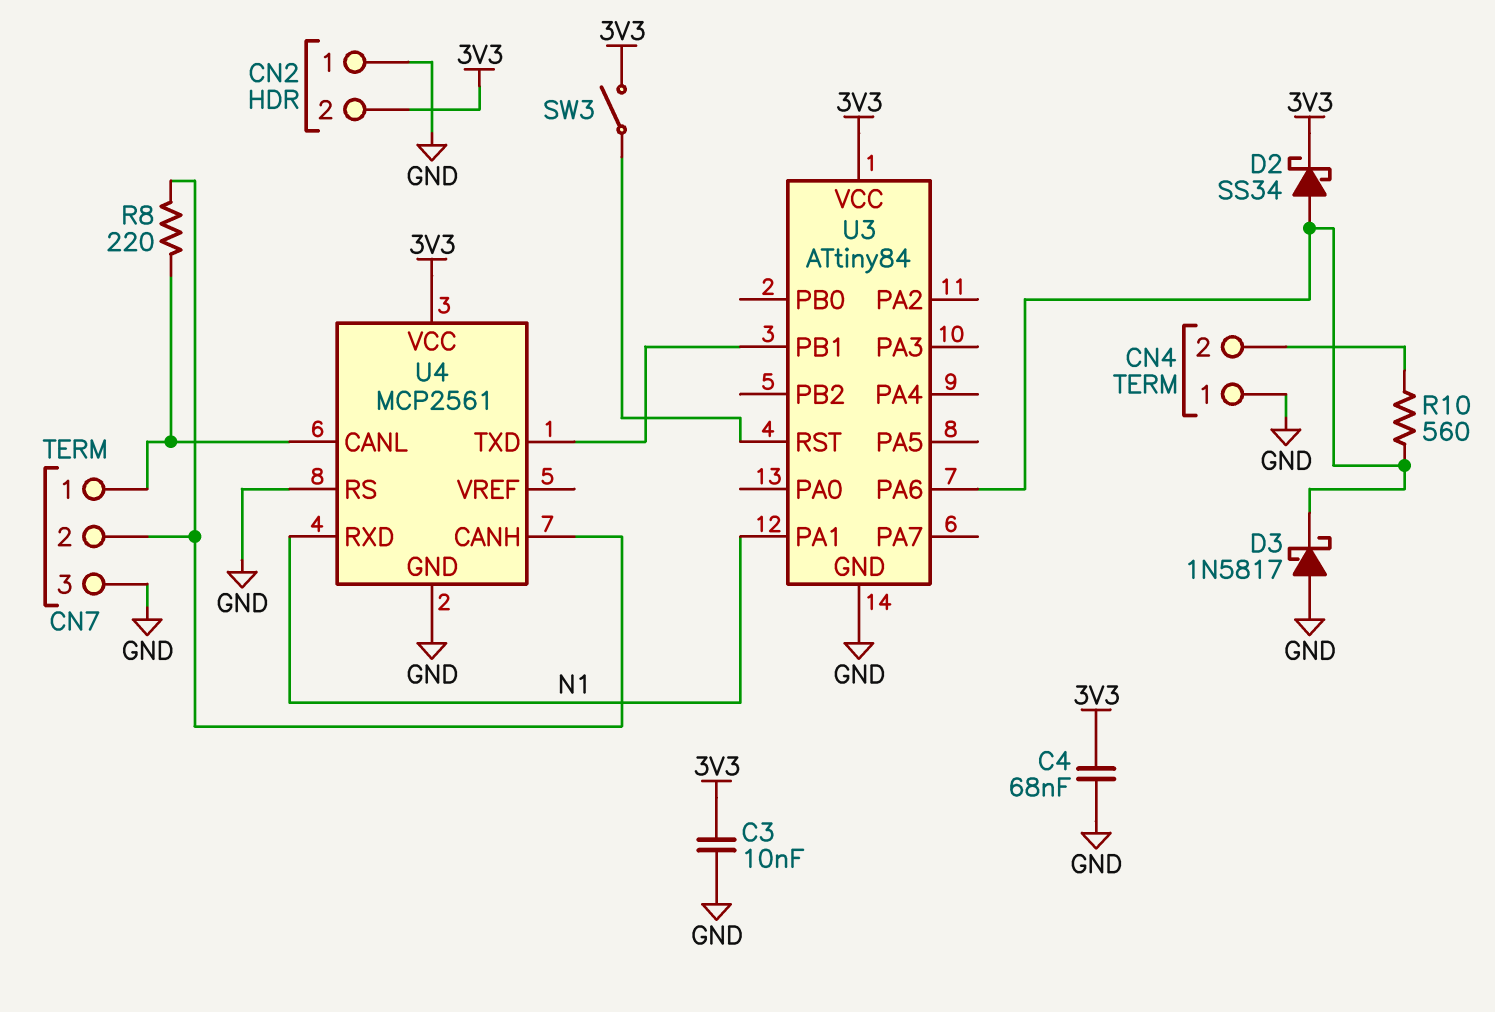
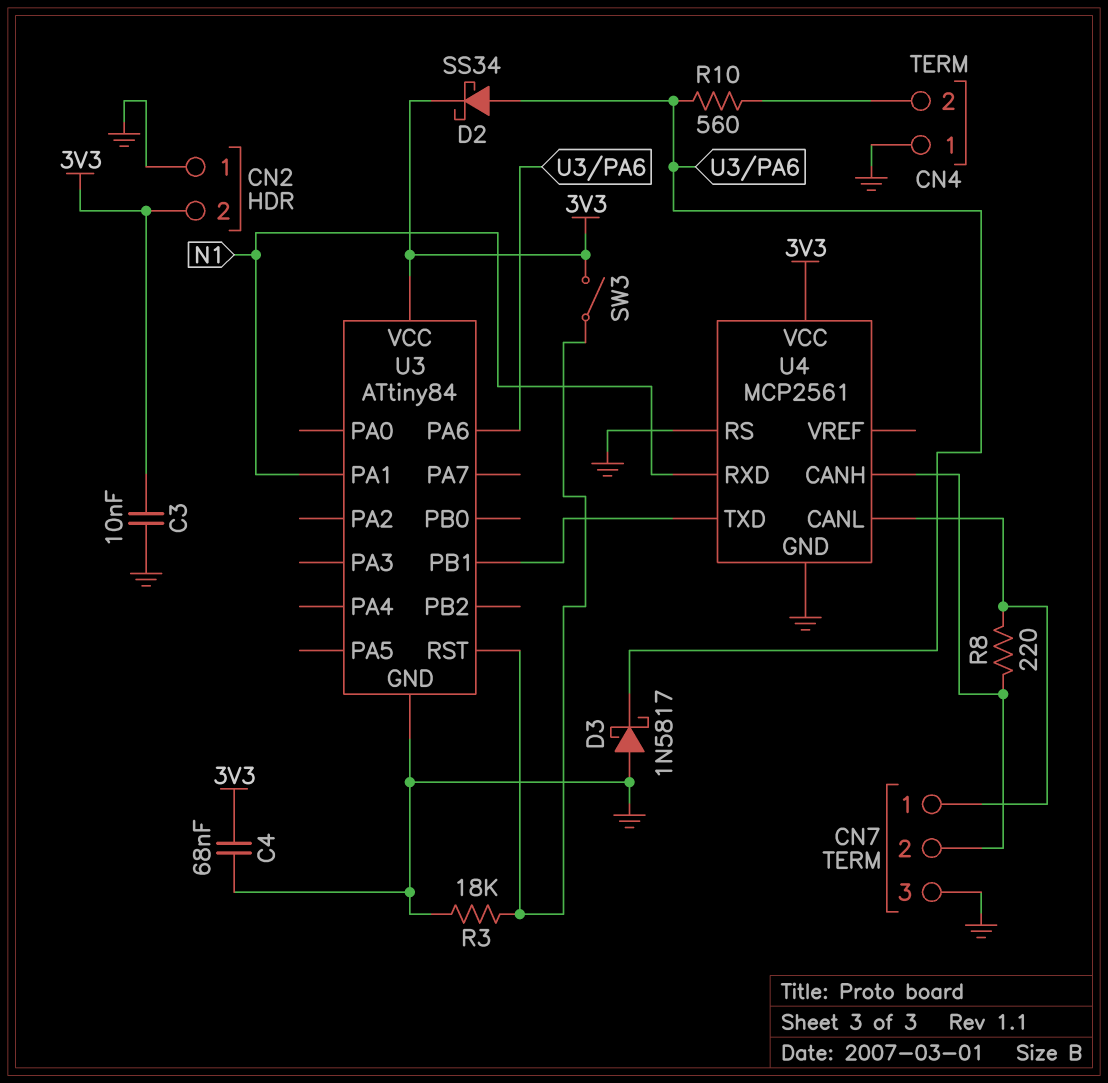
R3: none -> 18k (GND, U3/RST)

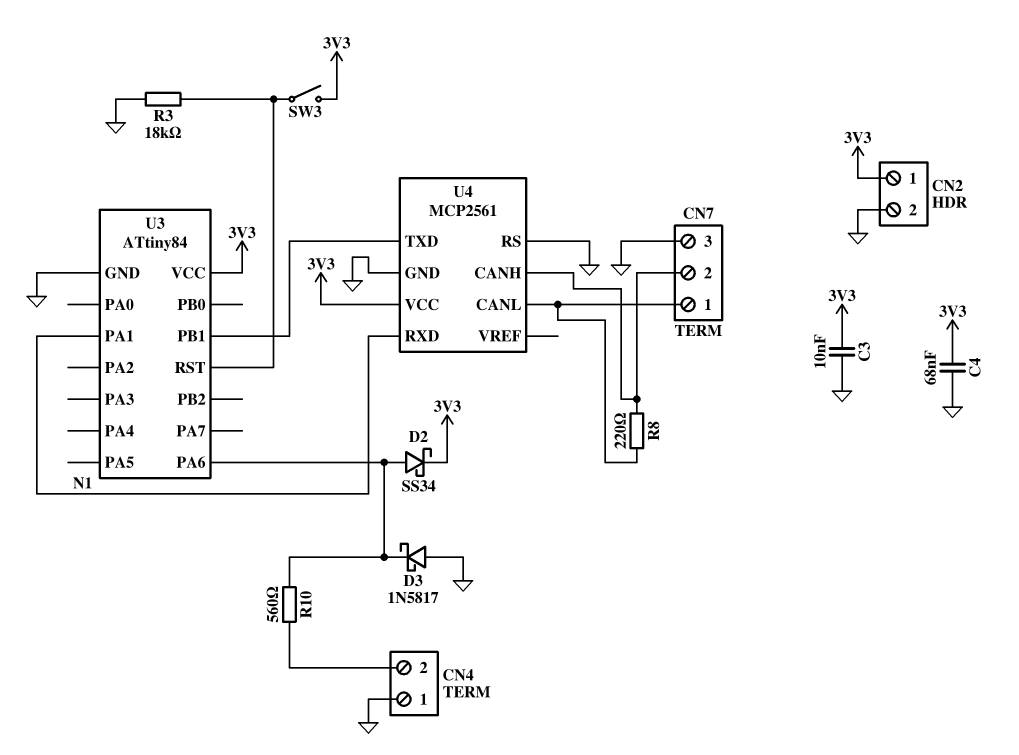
CN2 pin 1: GND -> 3V3
CN2 pin 2: 3V3 -> GND

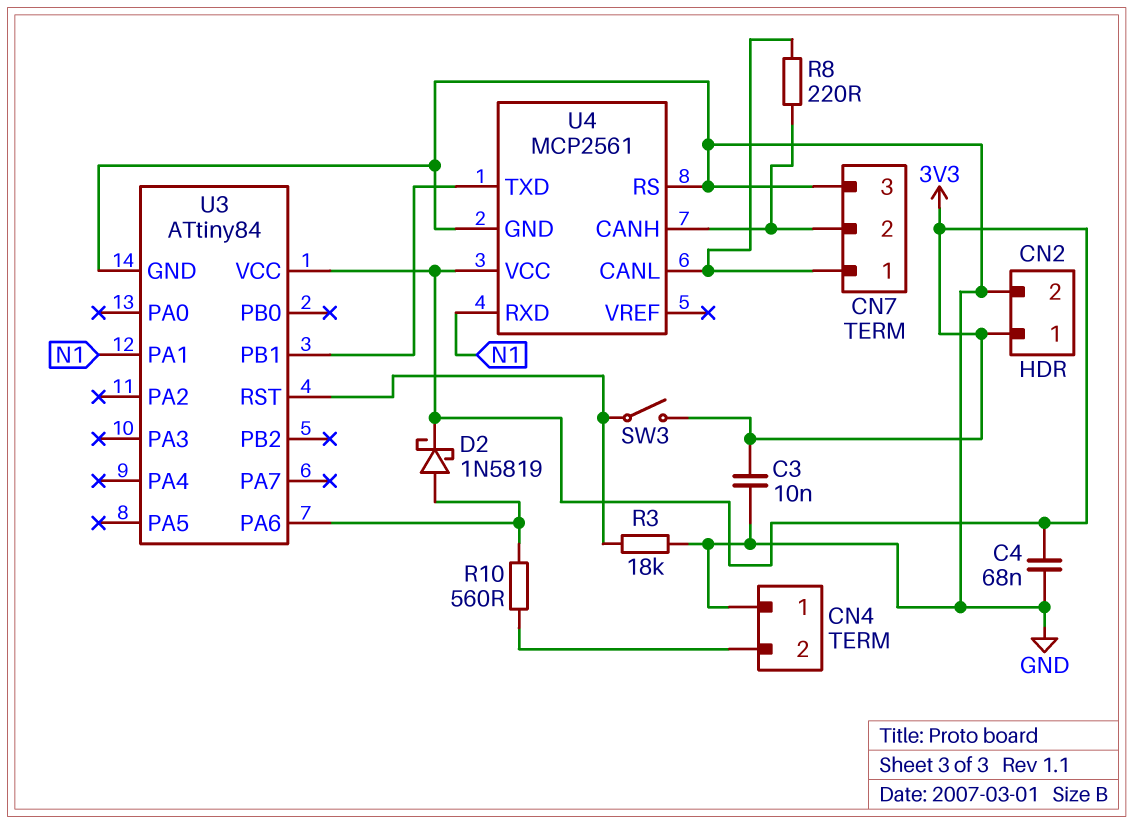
D2: schottky SS34 (A U3/PA6, K 3V3) -> schottky 1N5819 (A U3/PA6, K 3V3)
D3: schottky 1N5817 (A GND, K U3/PA6) -> none

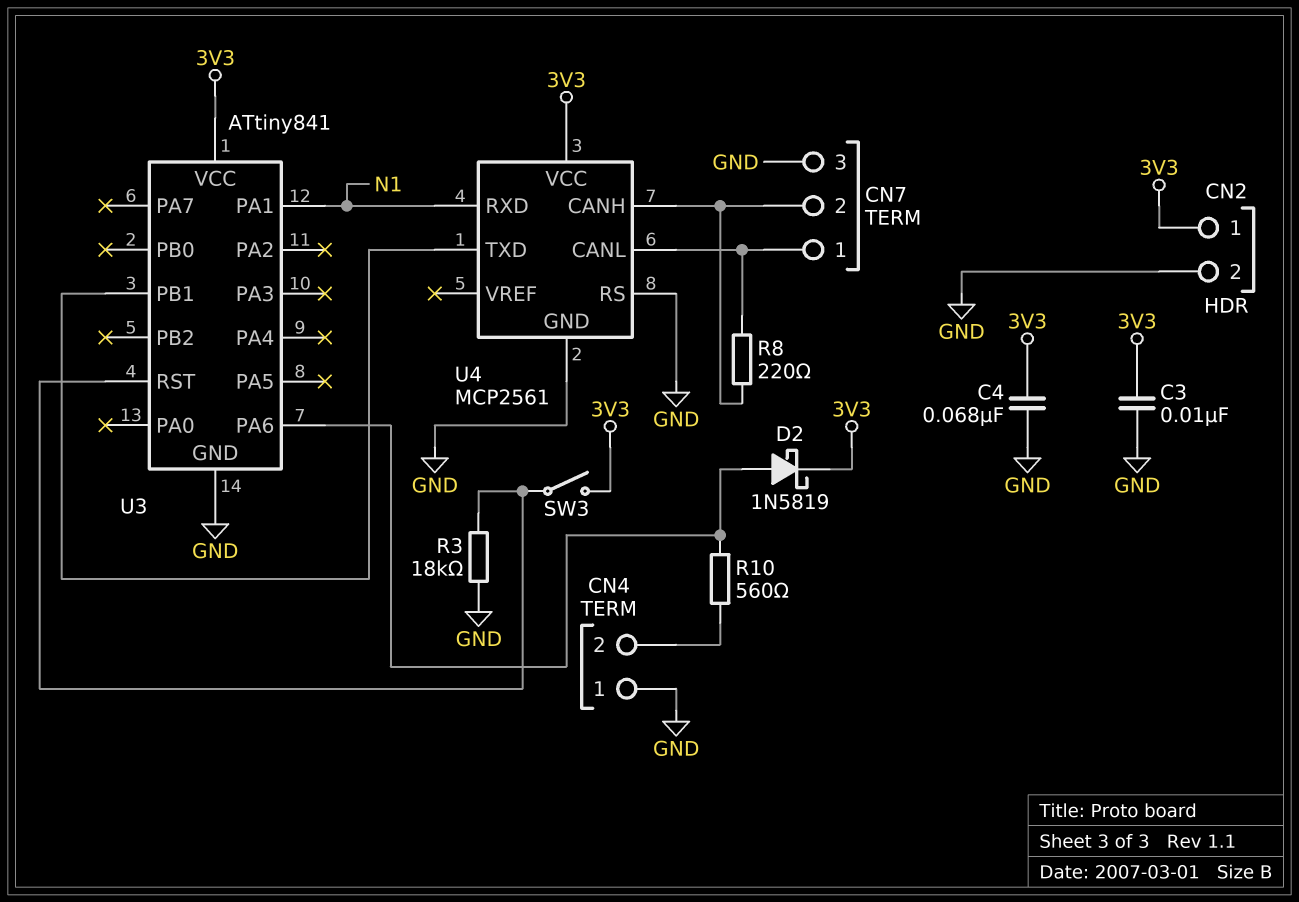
U3: ATtiny84 -> ATtiny841

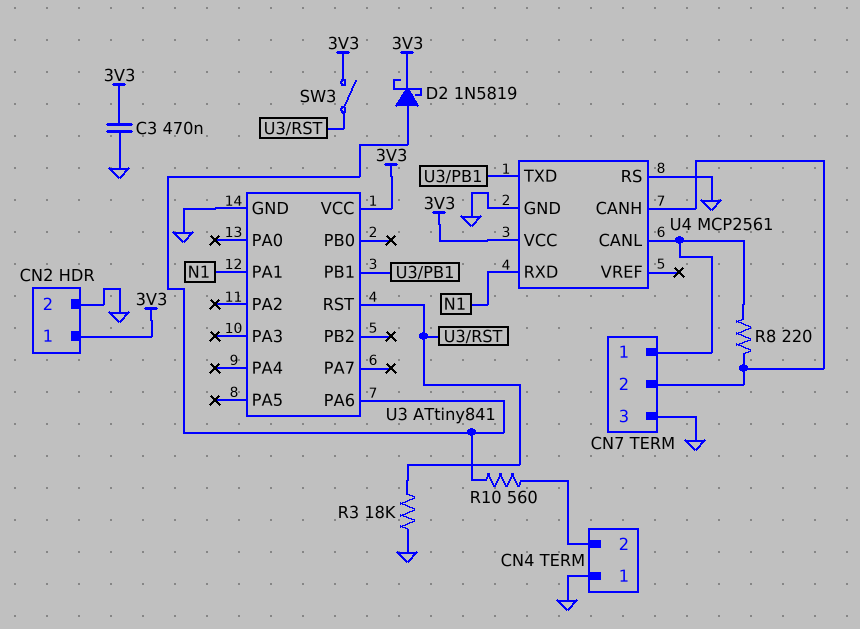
C3: 10nF (3V3, GND) -> 470nF (3V3, GND)
C4: 68nF (3V3, GND) -> none

